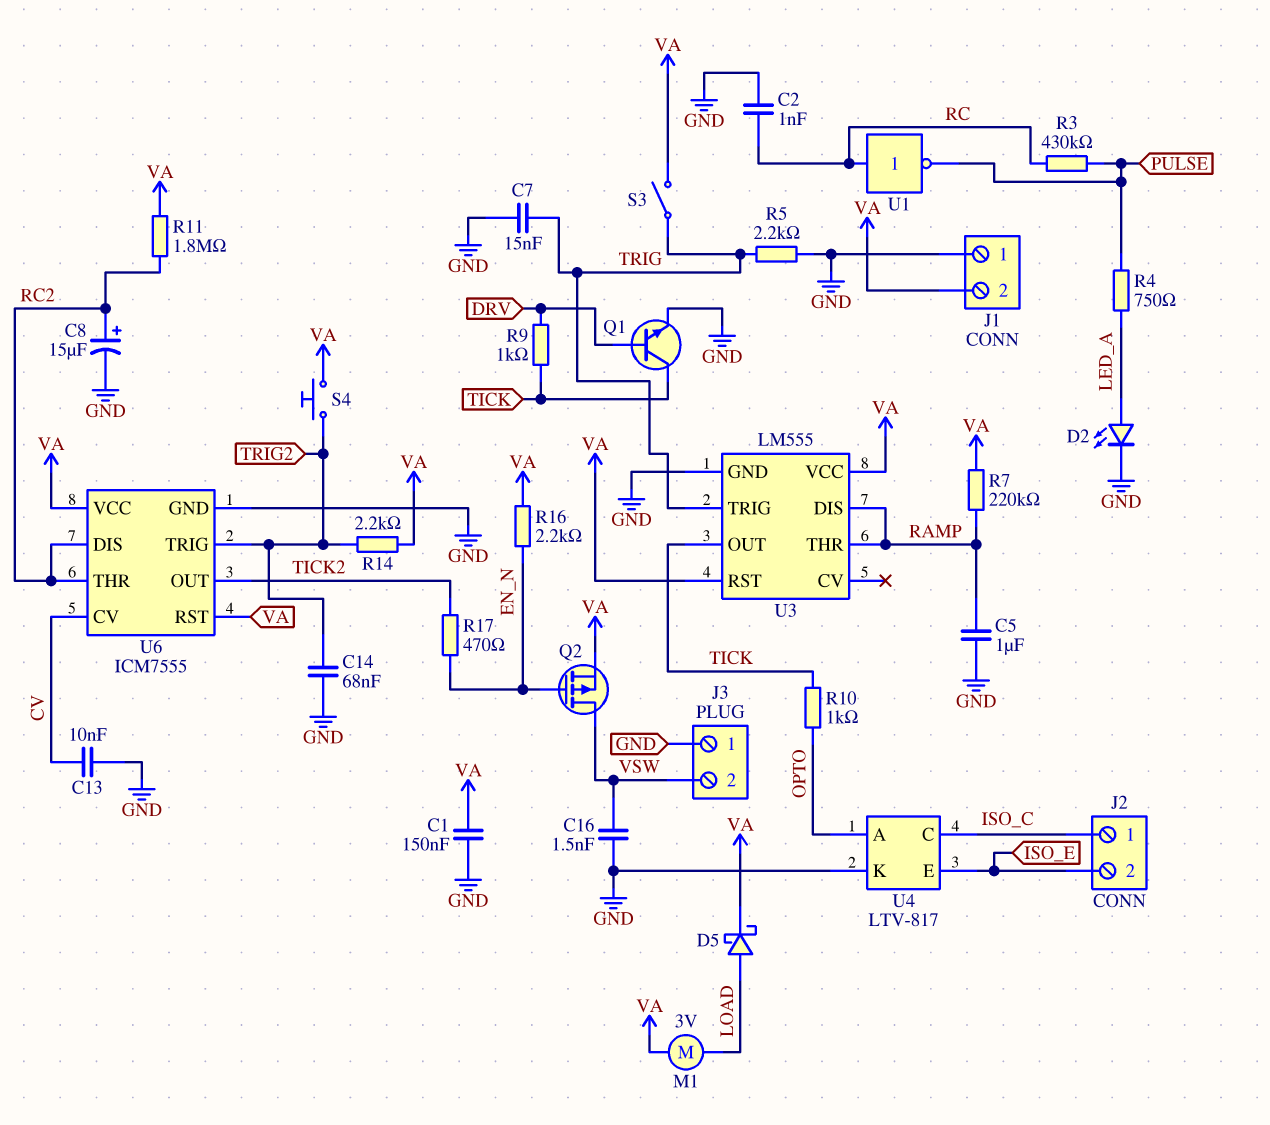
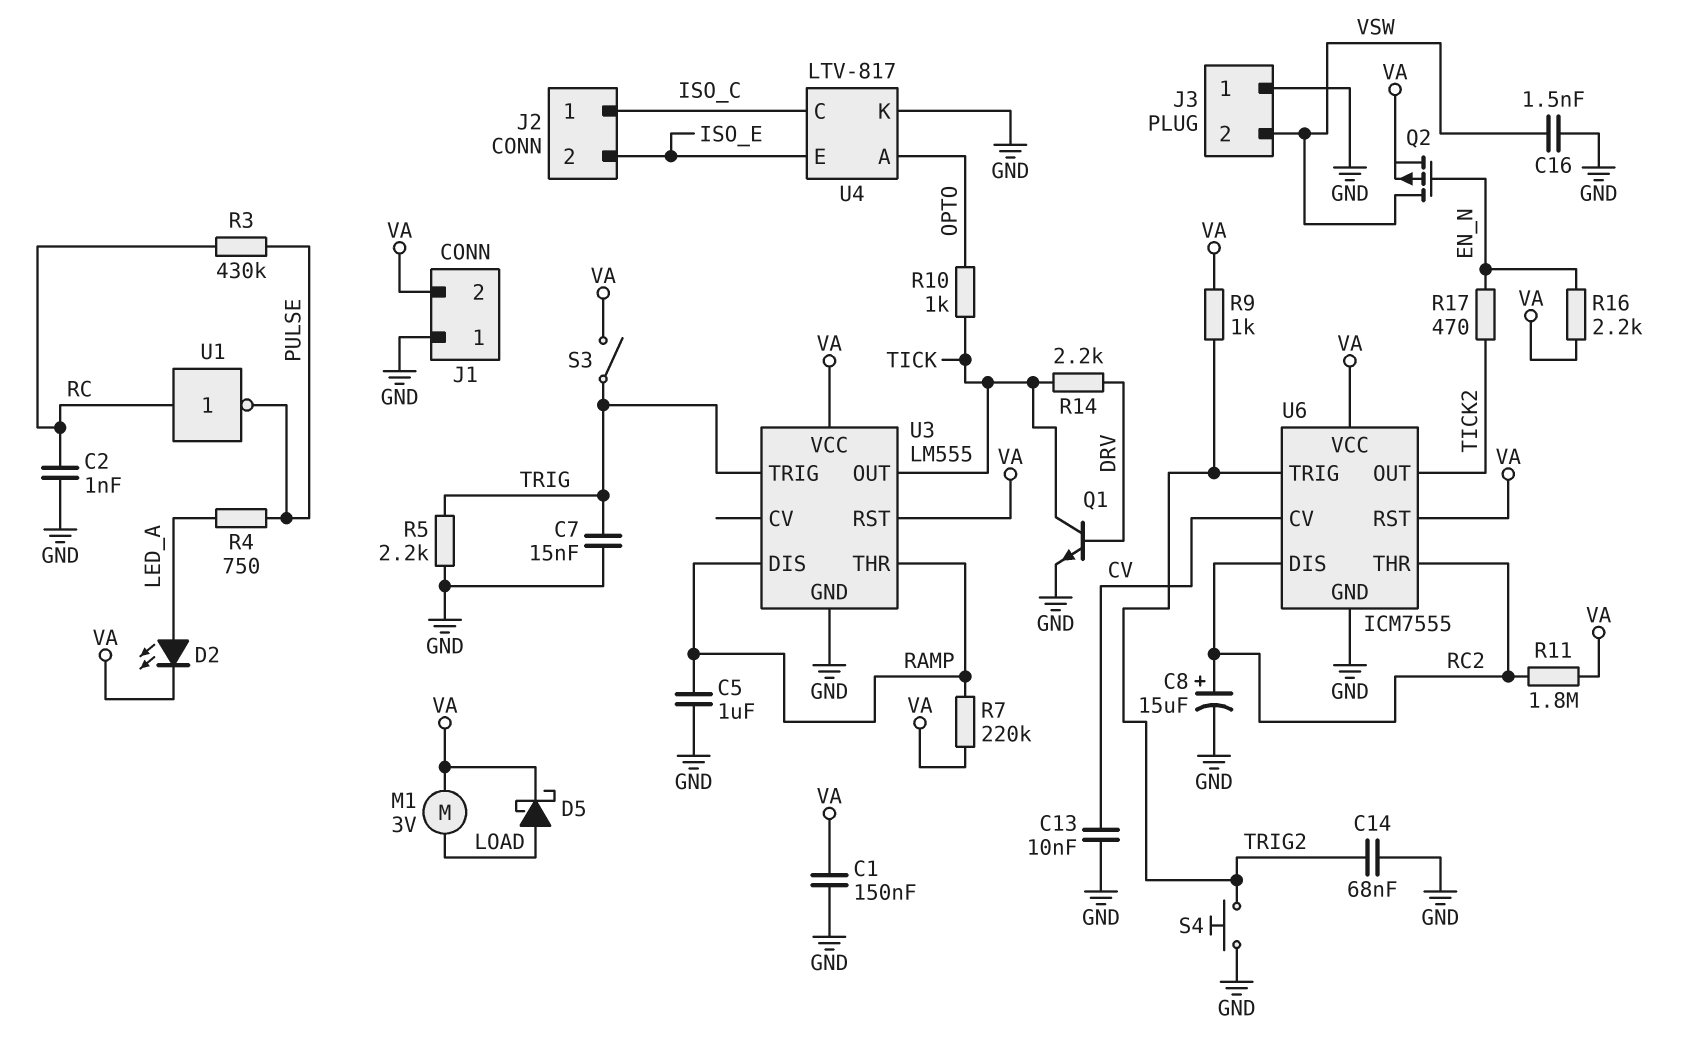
D2: LED (A LED_A, K GND) -> LED (A LED_A, K VA)
R9: 1k (DRV, TICK) -> 1k (TRIG2, VA)
R14: 2.2k (TRIG2, VA) -> 2.2k (DRV, TICK)
S4: button (TRIG2, VA) -> button (GND, TRIG2)

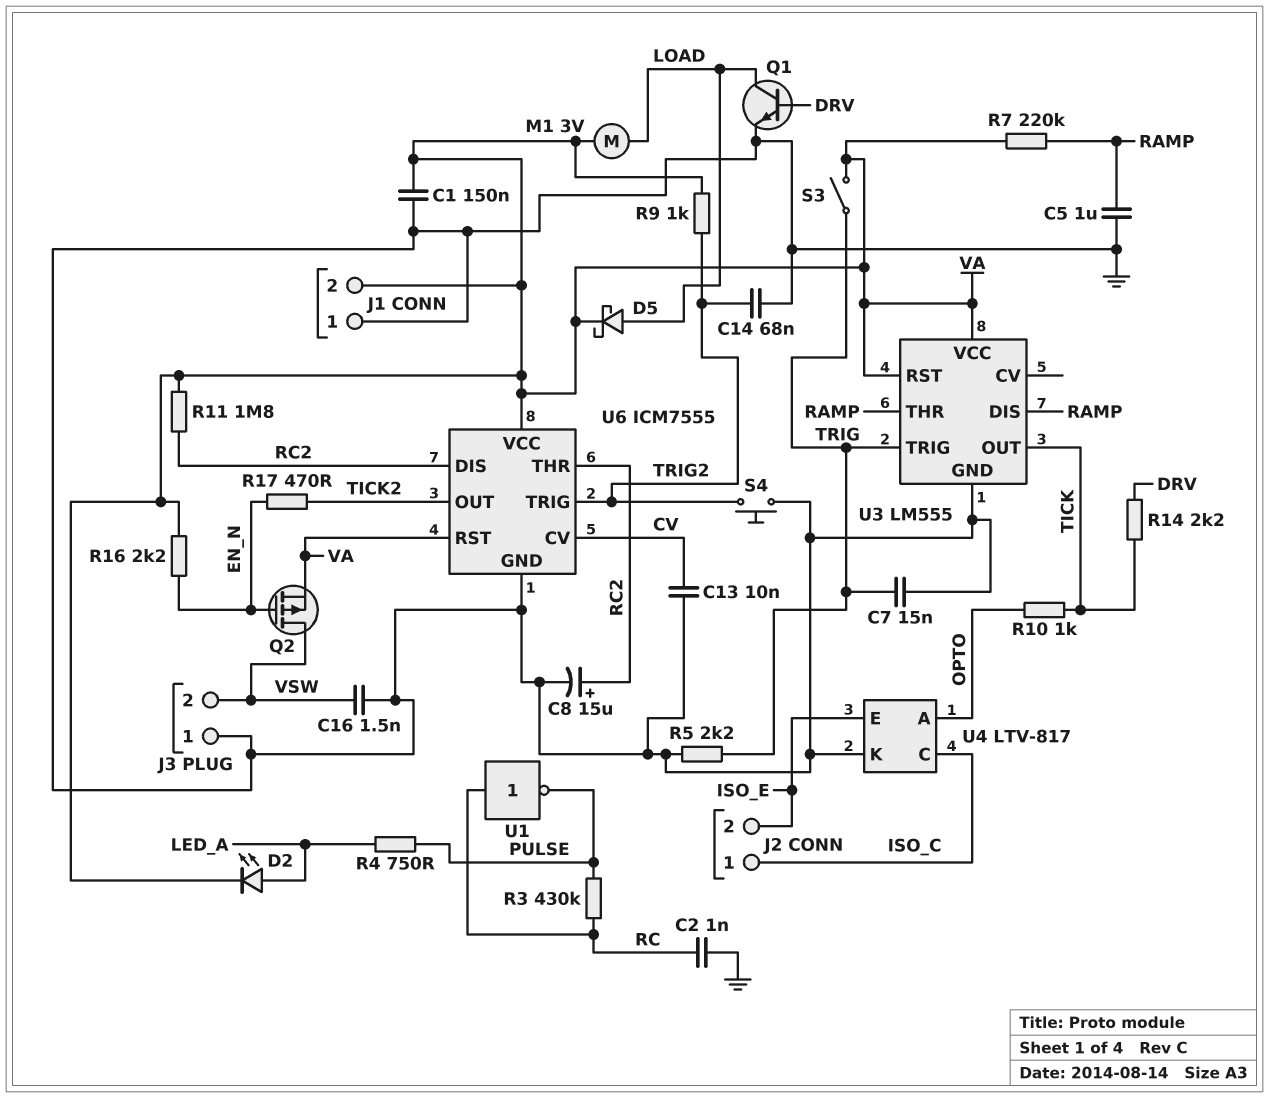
Q1: NPN (B DRV, C TICK, E GND) -> NPN (B DRV, C LOAD, E GND)

